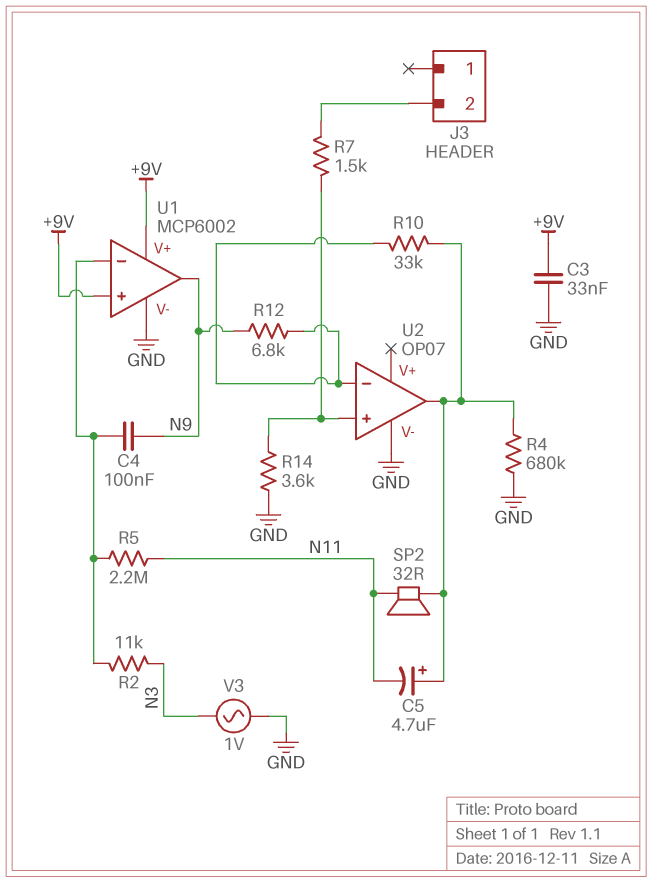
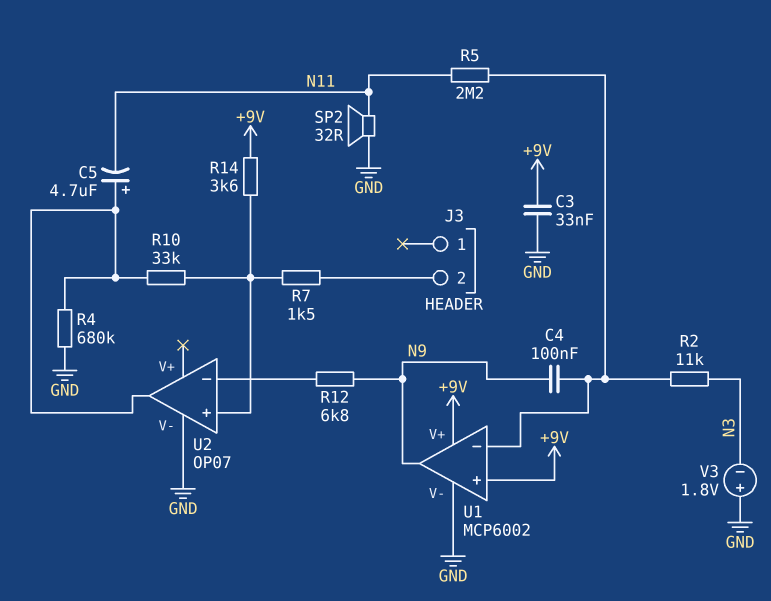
R10: 33k (U2/in-, U2/out) -> 33k (U2/in+, U2/out)
R14: 3.6k (GND, U2/in+) -> 3.6k (+9V, U2/in+)
SP2: speaker 32R (N11, U2/out) -> speaker 32R (GND, N11)
V3: AC 1V (GND, N3) -> 1.8V (plus GND, minus N3)

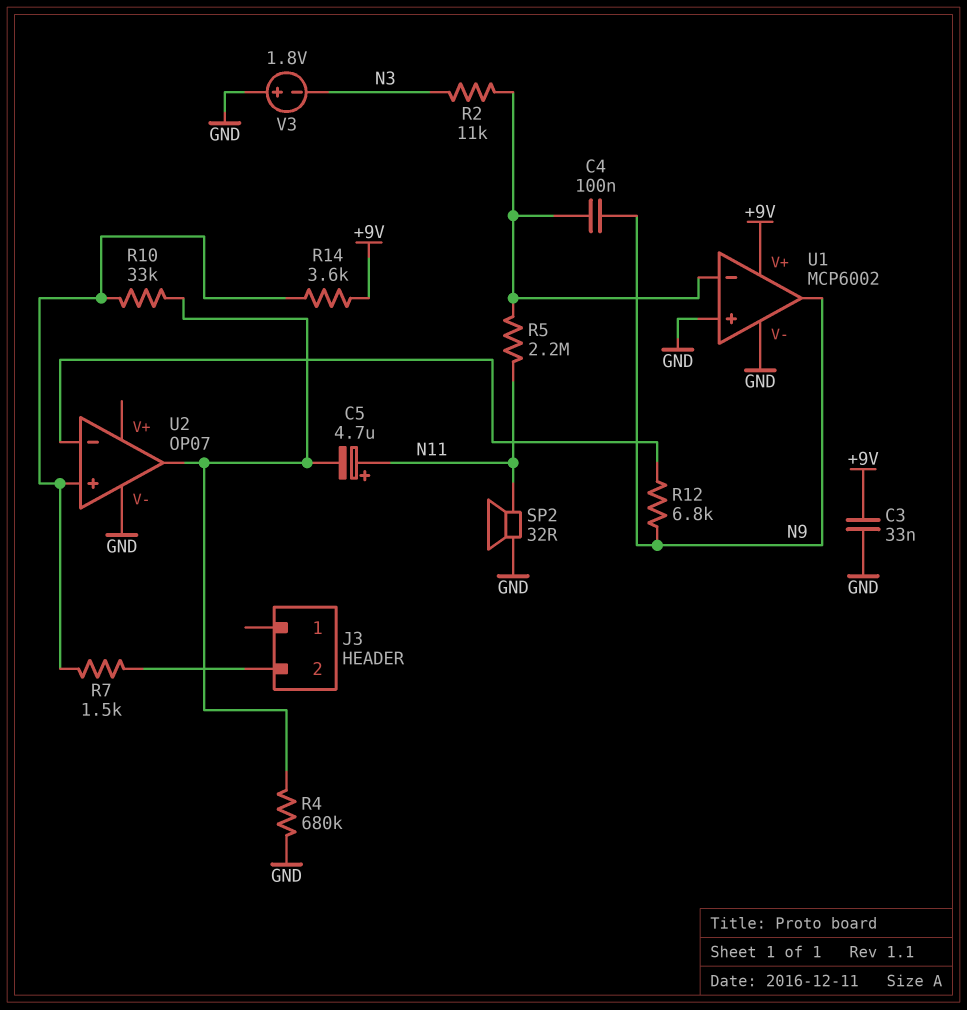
C5: 4.7uF (plus U2/out, minus N11) -> 4.7uF (plus N11, minus U2/out)
U1 pin in+: +9V -> GND

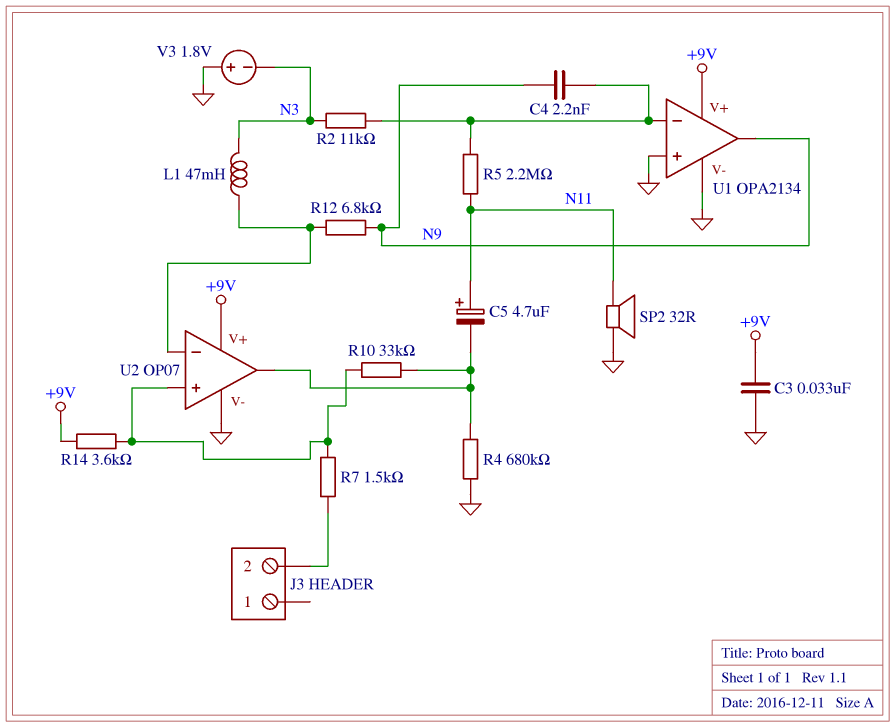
C4: 100nF (N9, U1/in-) -> 2.2nF (N9, U1/in-)
L1: none -> 47mH (N3, U2/in-)
U1: MCP6002 -> OPA2134
U2 pin V+: none -> +9V

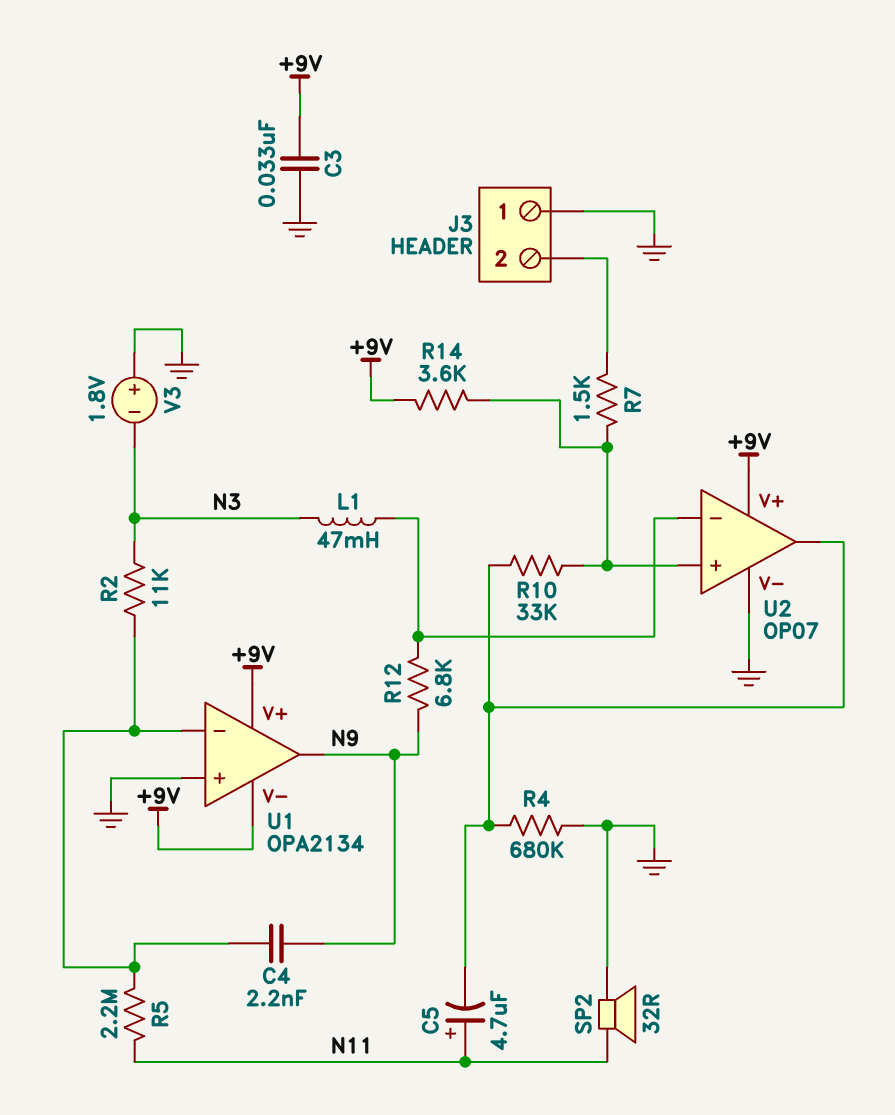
J3 pin 1: none -> GND
U1 pin V-: GND -> +9V

